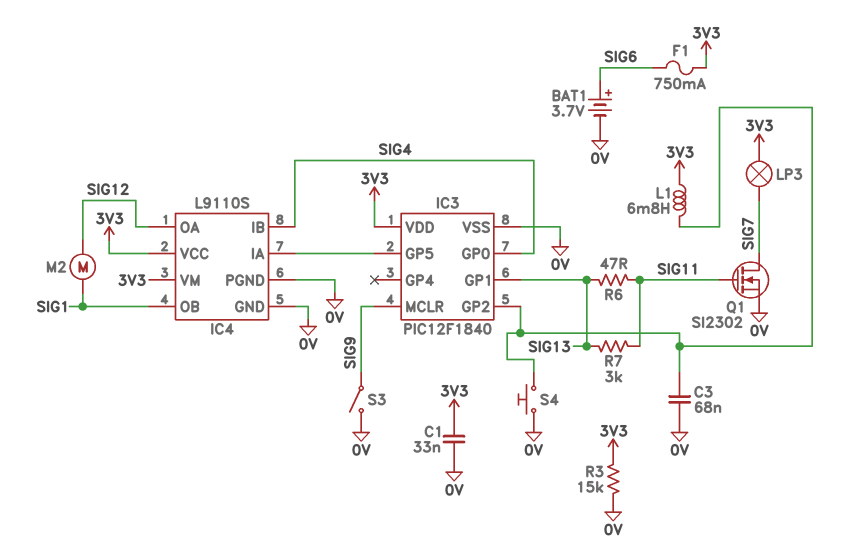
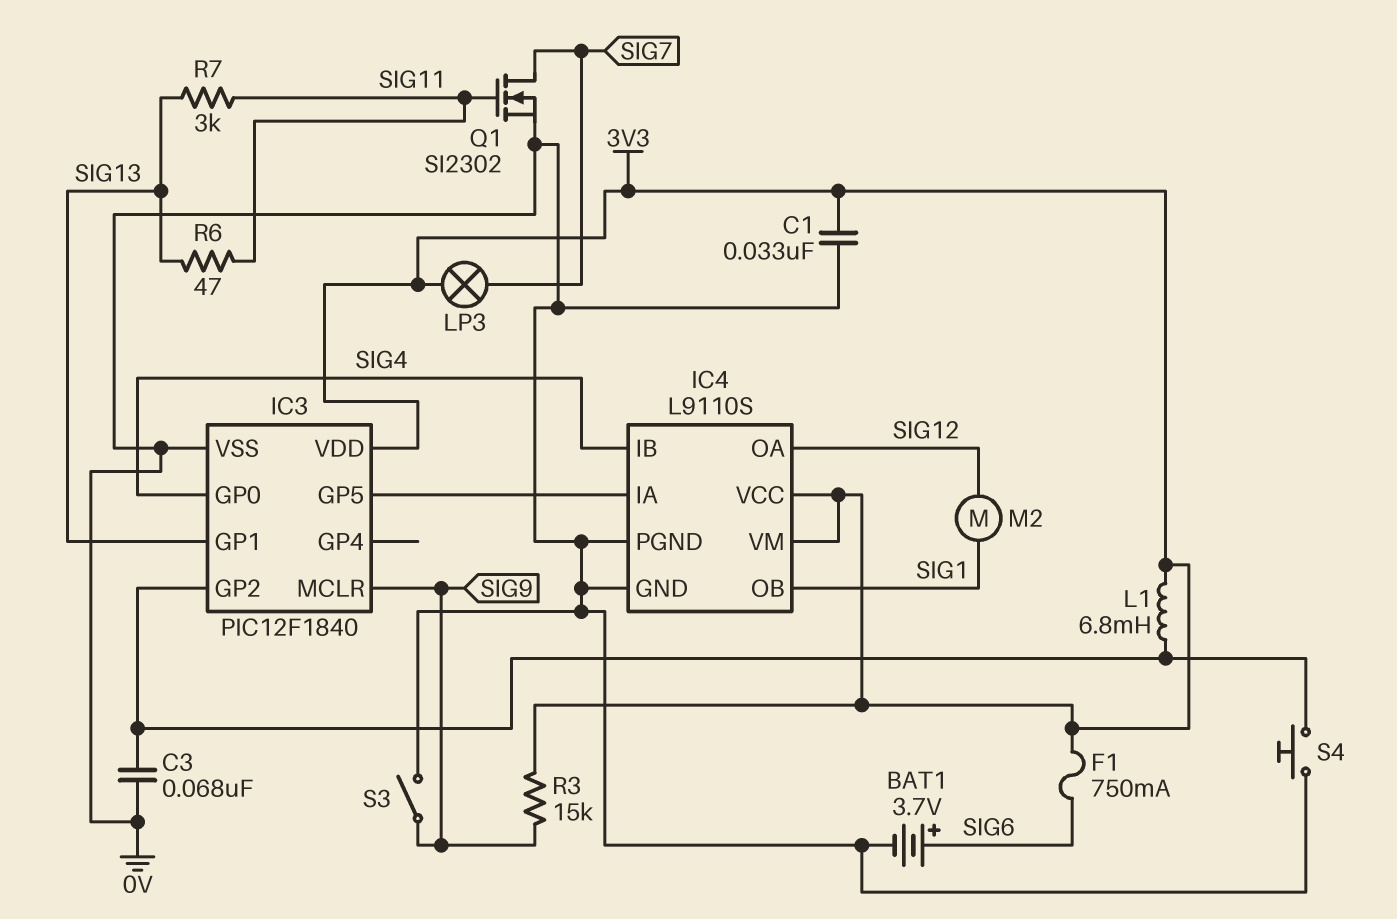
R3: 15k (0V, 3V3) -> 15k (3V3, SIG9)

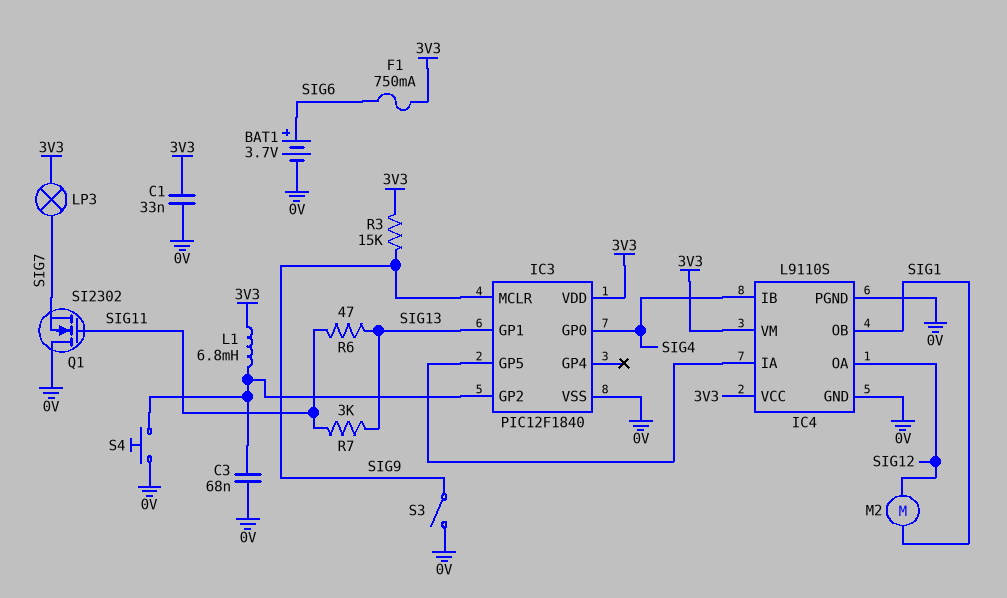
Q1: NMOS SI2302 (G SIG11, D SIG7, S 0V) -> NMOS SI2302 (G SIG11, D 0V, S SIG7)

